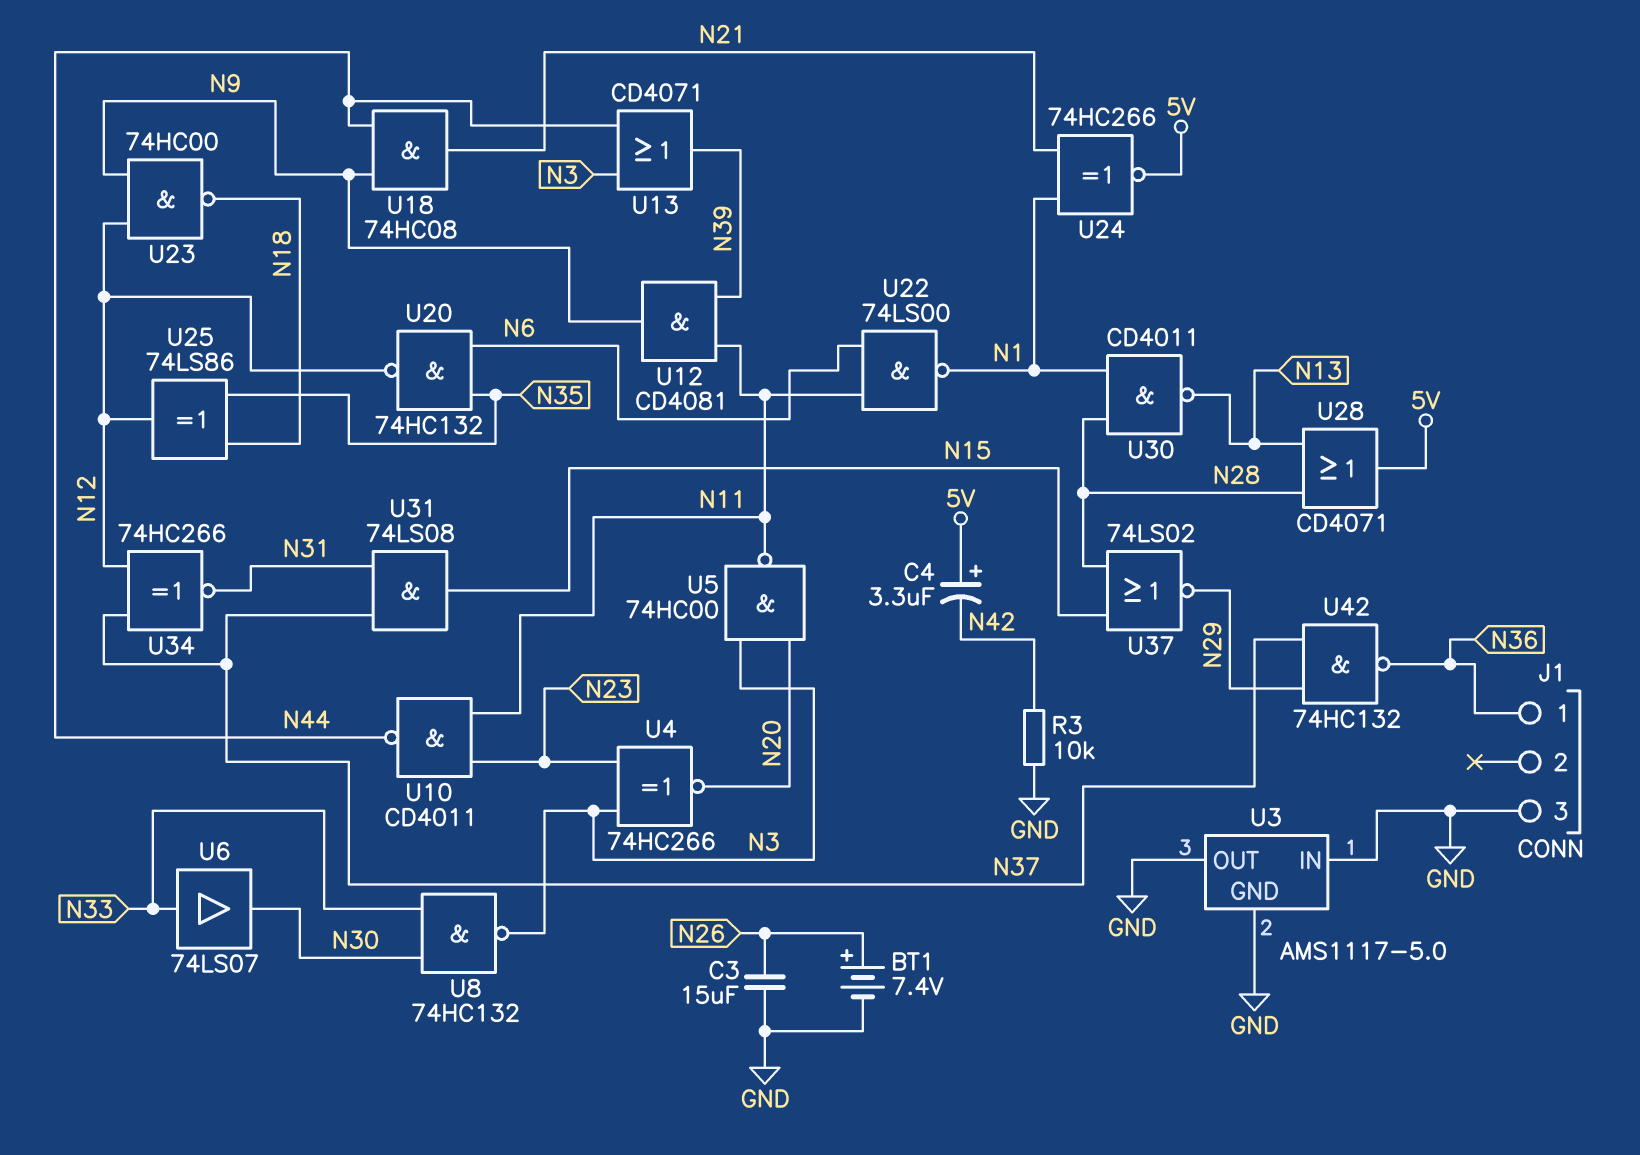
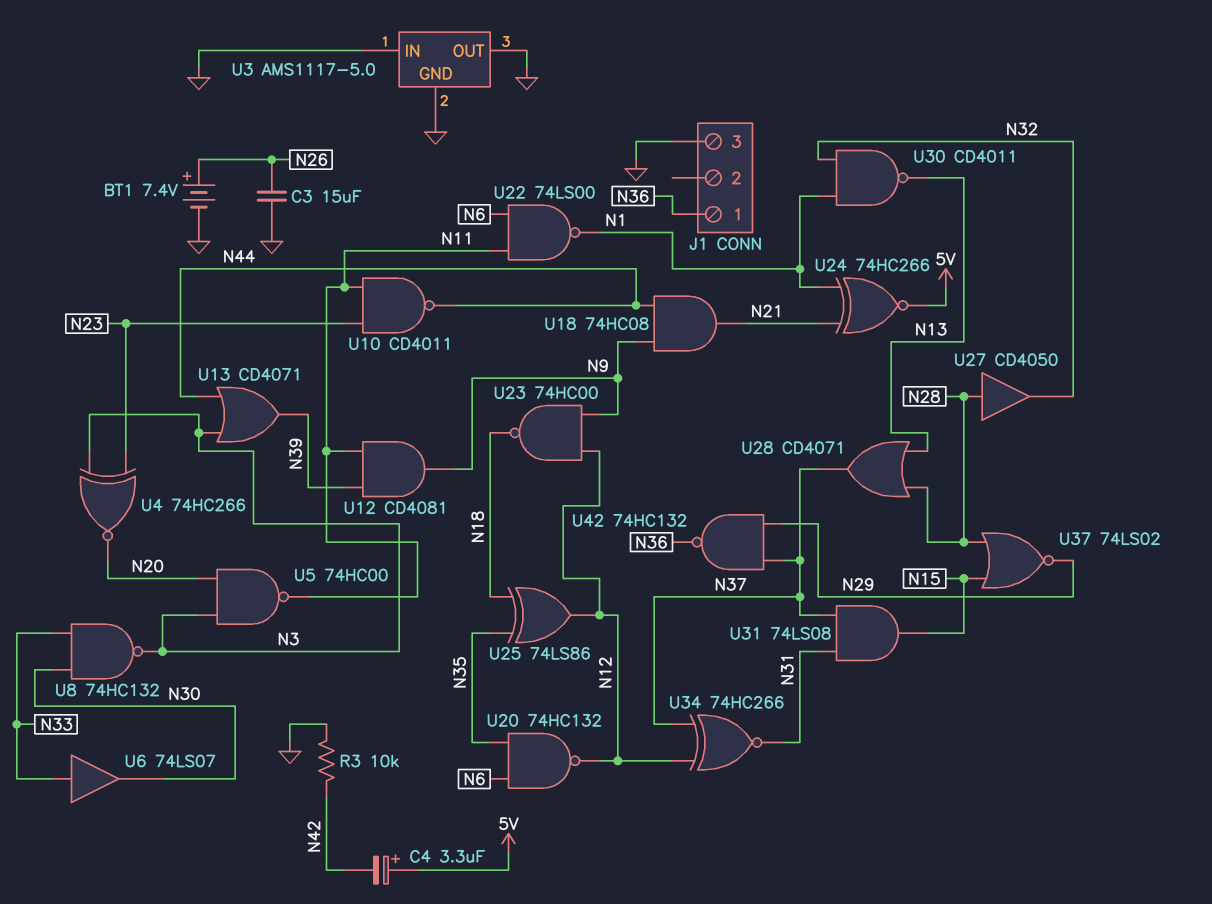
U27: none -> buffer CD4050 (in N28, out N32)
U28: OR CD4071 (in N13, in N28, out 5V) -> OR CD4071 (in N13, in N28, out N37)
U30: NAND CD4011 (in N1, in N28, out N13) -> NAND CD4011 (in N1, in N32, out N13)

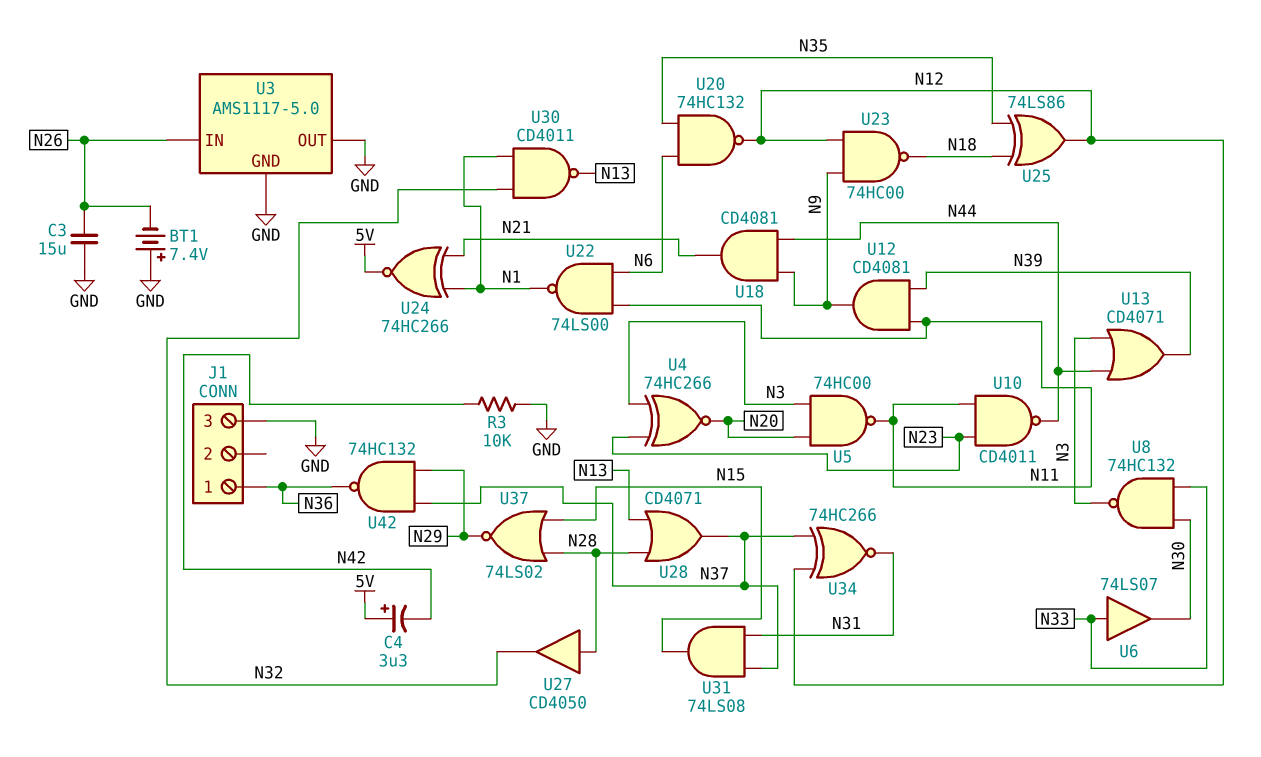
BT1: 7.4V (plus N26, minus GND) -> 7.4V (plus GND, minus N26)
U3 pin IN: GND -> N26
U18: AND 74HC08 (in N9, in N44, out N21) -> AND CD4081 (in N9, in N44, out N21)

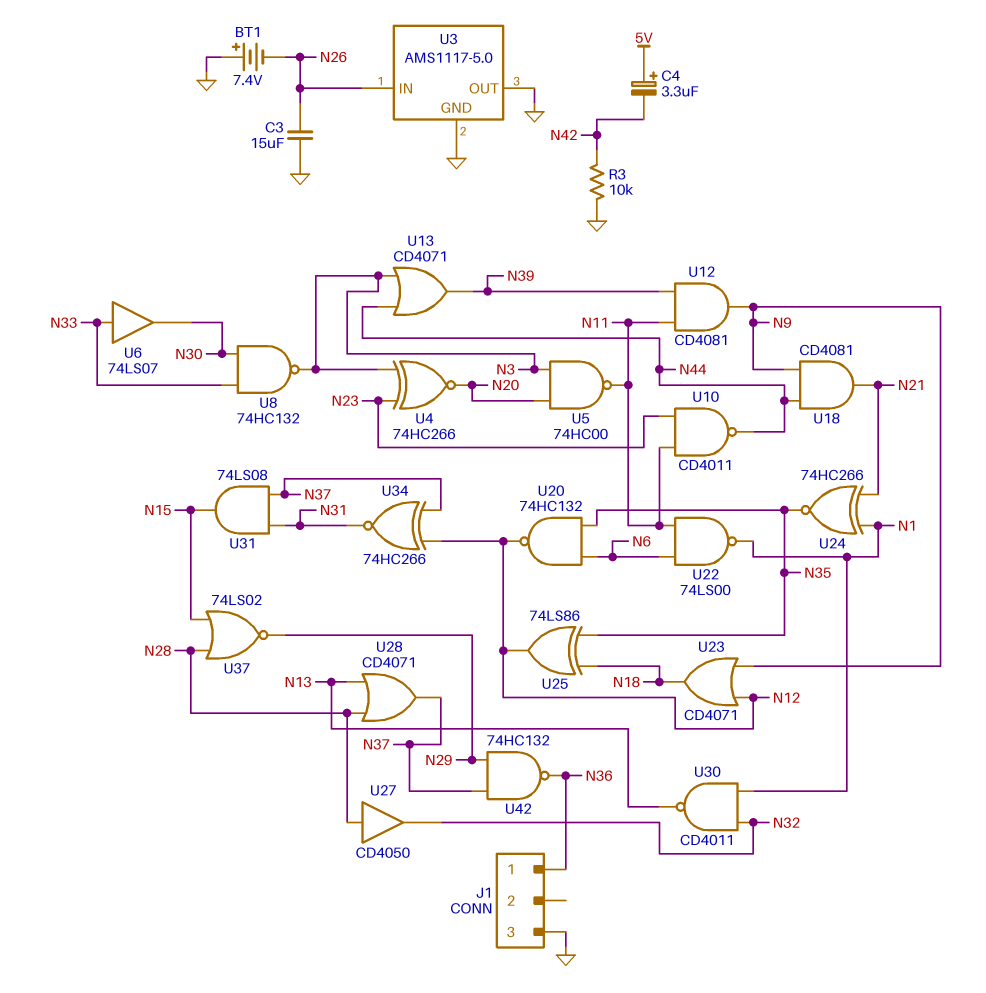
U23: NAND 74HC00 (in N9, in N12, out N18) -> OR CD4071 (in N9, in N12, out N18)
U24: XNOR 74HC266 (in N1, in N21, out 5V) -> XNOR 74HC266 (in N1, in N21, out N35)

